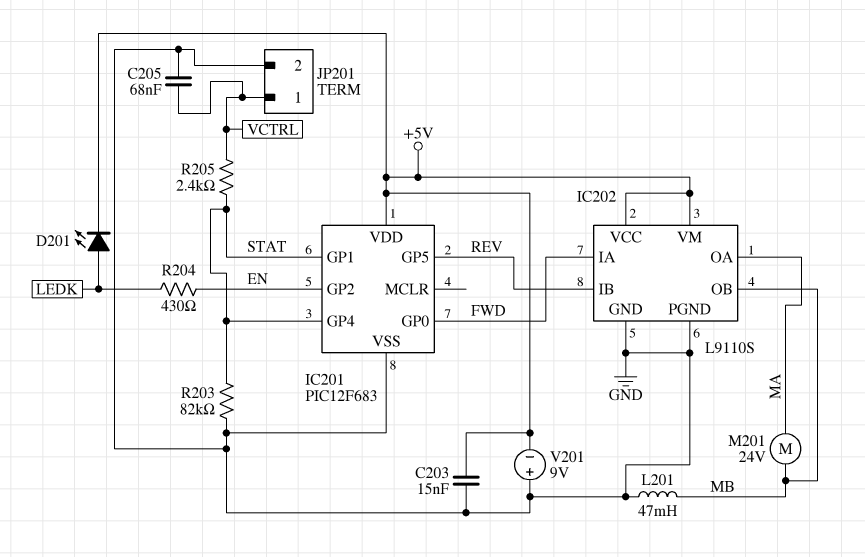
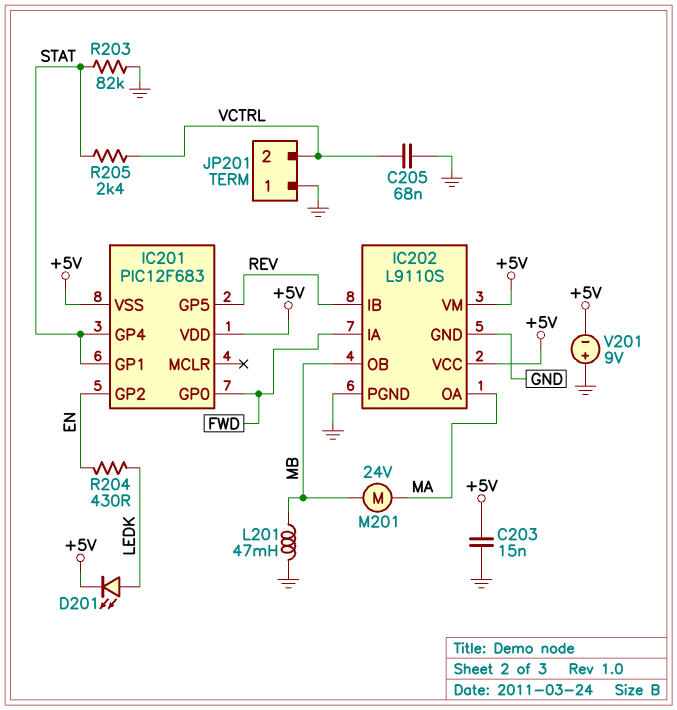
IC201 pin VSS: GND -> +5V
JP201 pin 1: VCTRL -> GND
JP201 pin 2: GND -> VCTRL

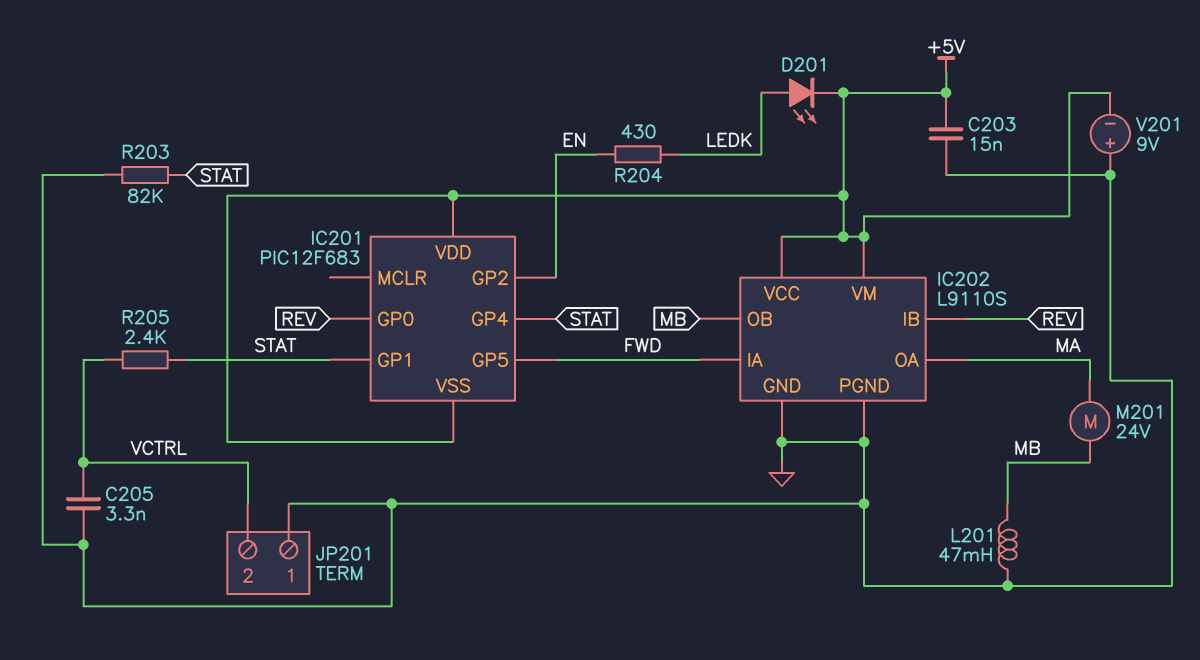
C205: 68nF (GND, VCTRL) -> 3.3nF (GND, VCTRL)
IC201 pin GP0: FWD -> REV
IC201 pin GP5: REV -> FWD

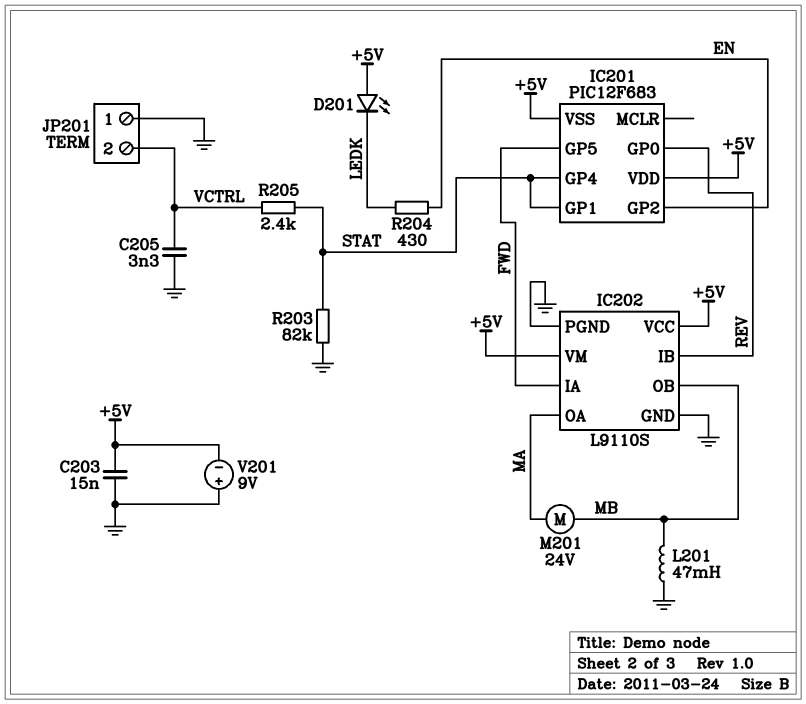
D201: LED (A LEDK, K +5V) -> LED (A +5V, K LEDK)

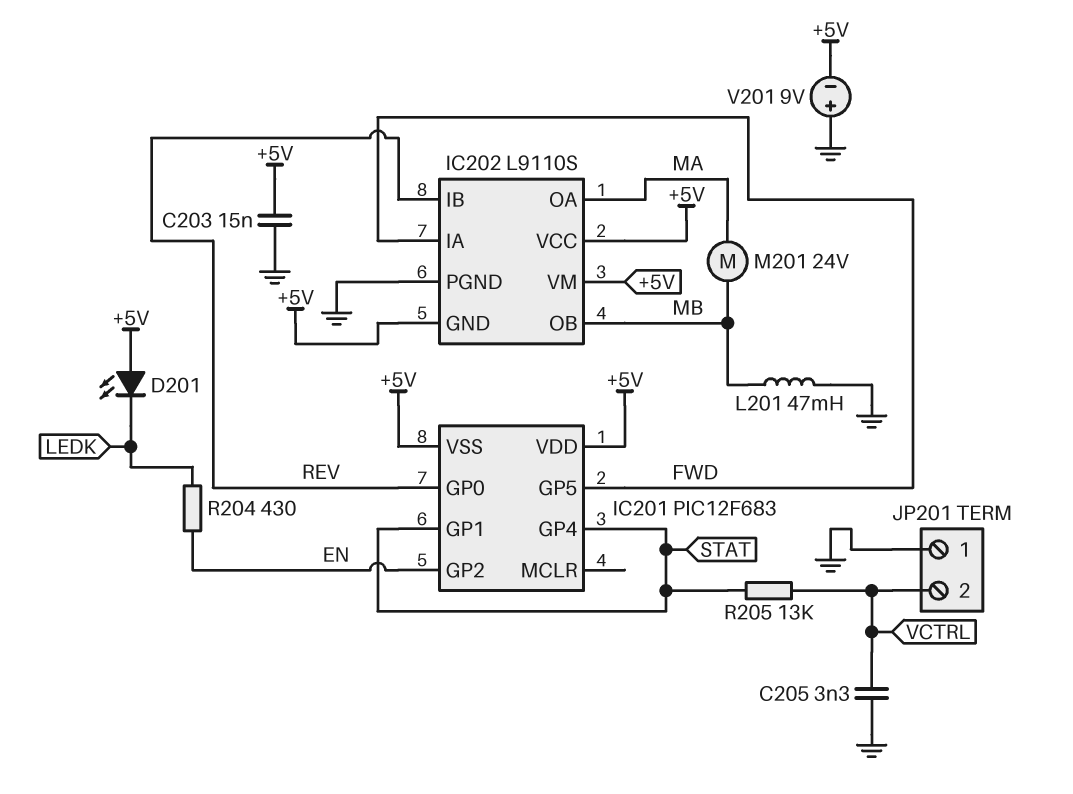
IC202 pin GND: GND -> +5V
R203: 82k (GND, STAT) -> none
R205: 2.4k (STAT, VCTRL) -> 13k (STAT, VCTRL)

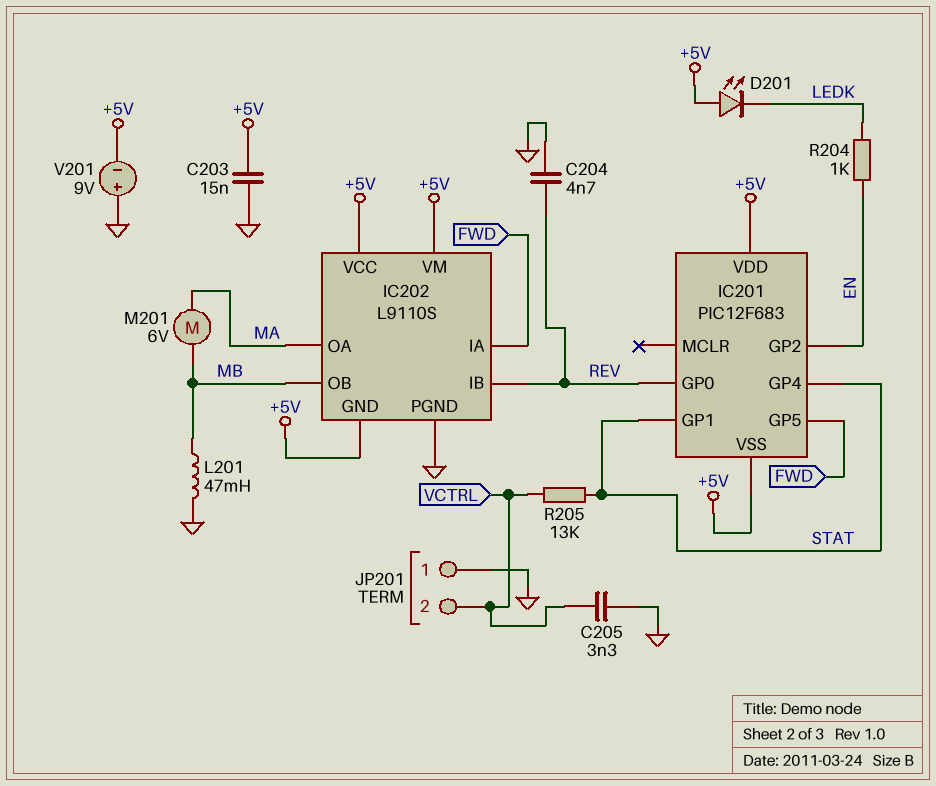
C204: none -> 4.7nF (GND, REV)
M201: motor 24V (MA, MB) -> motor 6V (MA, MB)
R204: 430 (EN, LEDK) -> 1k (EN, LEDK)

